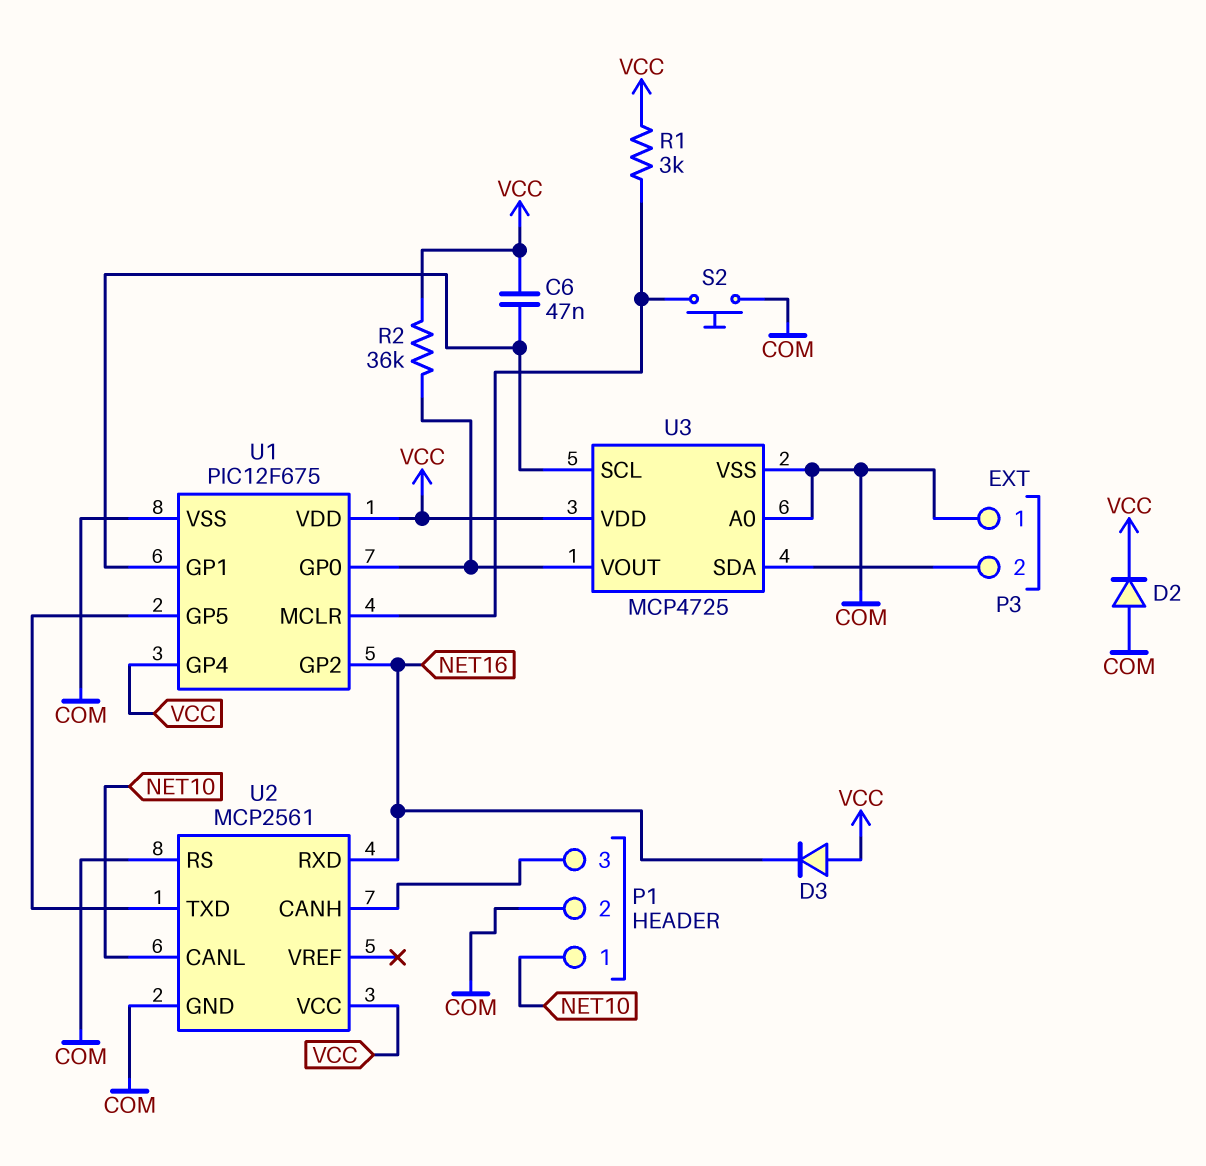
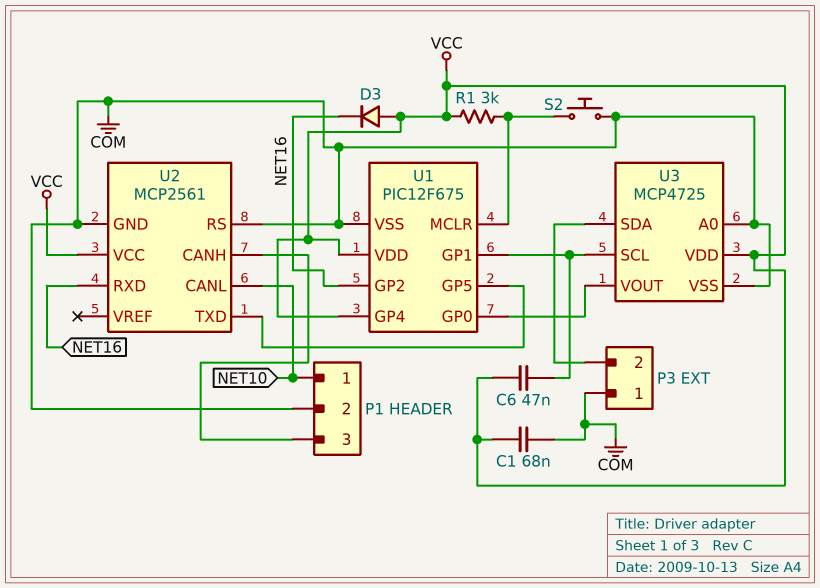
C1: none -> 68nF (COM, VCC)
D2: diode (A COM, K VCC) -> none
R2: 36k (U1/GP0, VCC) -> none

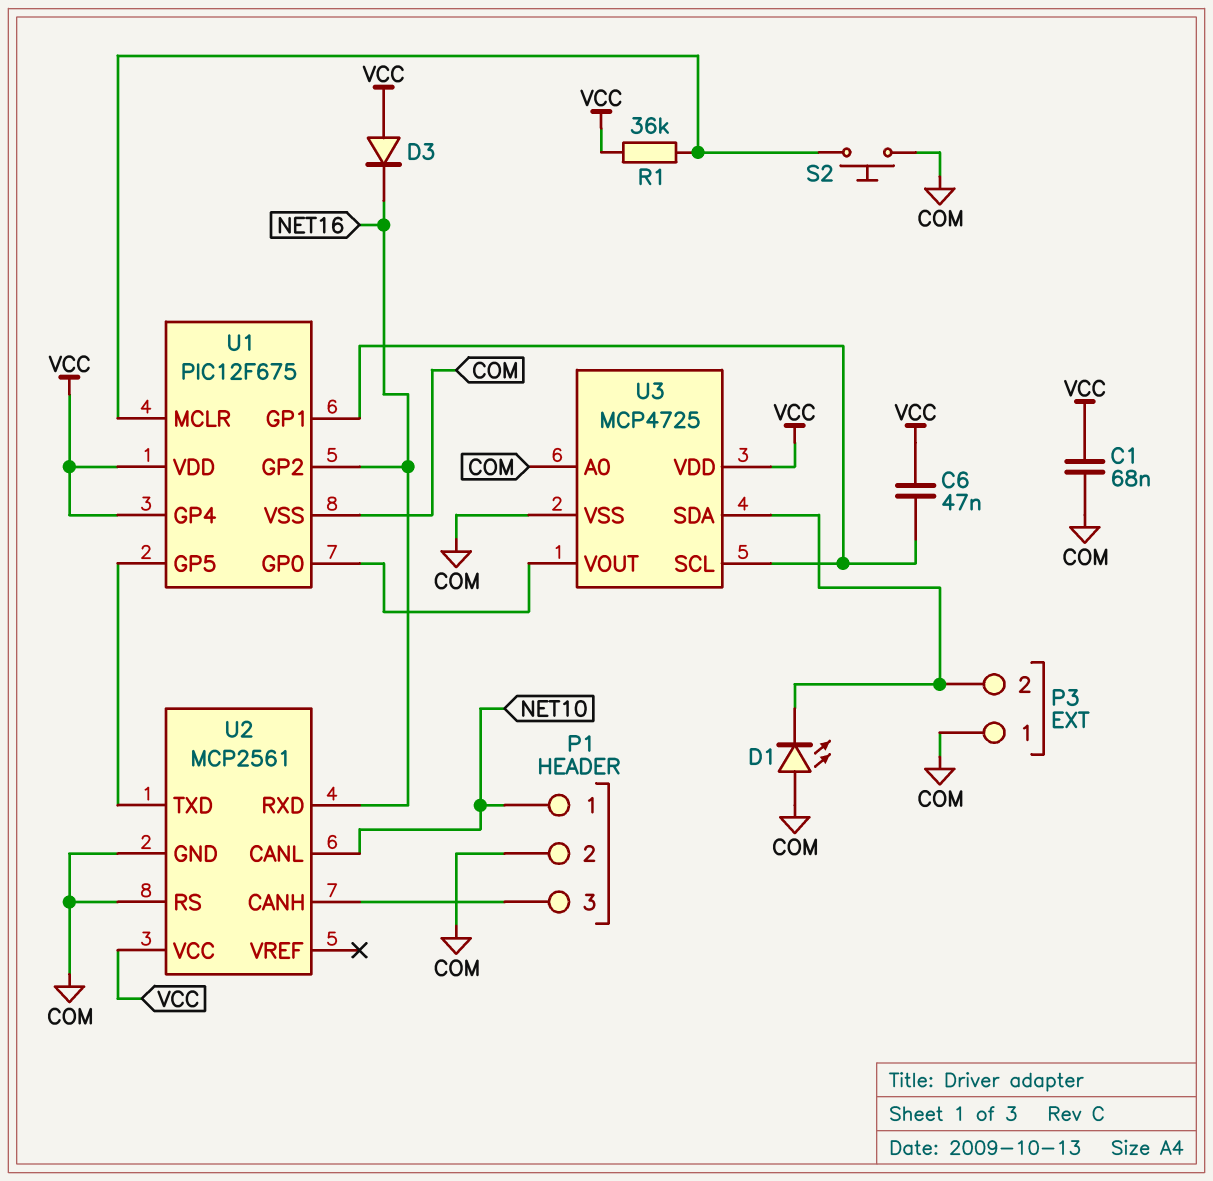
D1: none -> LED (A COM, K P3/2)
R1: 3k (U1/MCLR, VCC) -> 36k (U1/MCLR, VCC)

